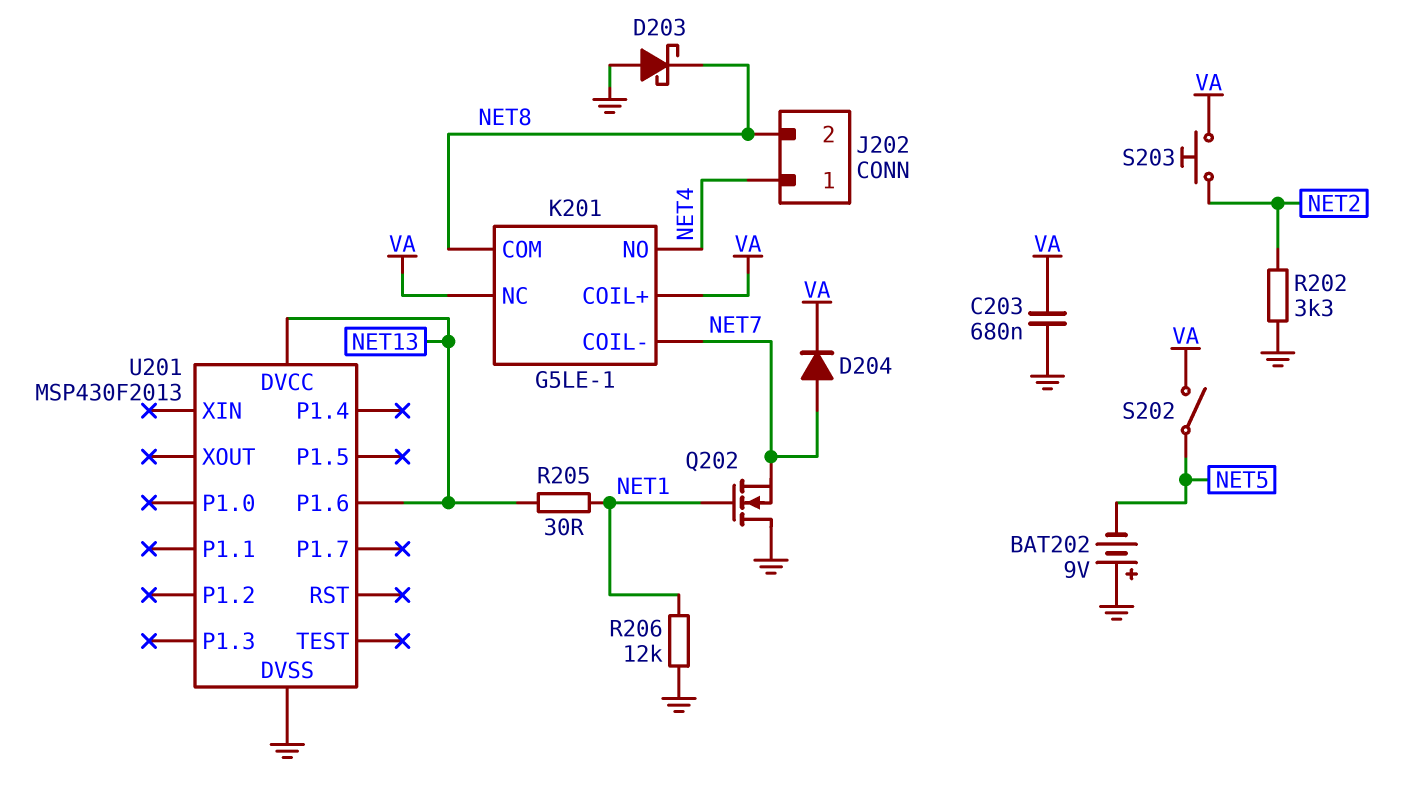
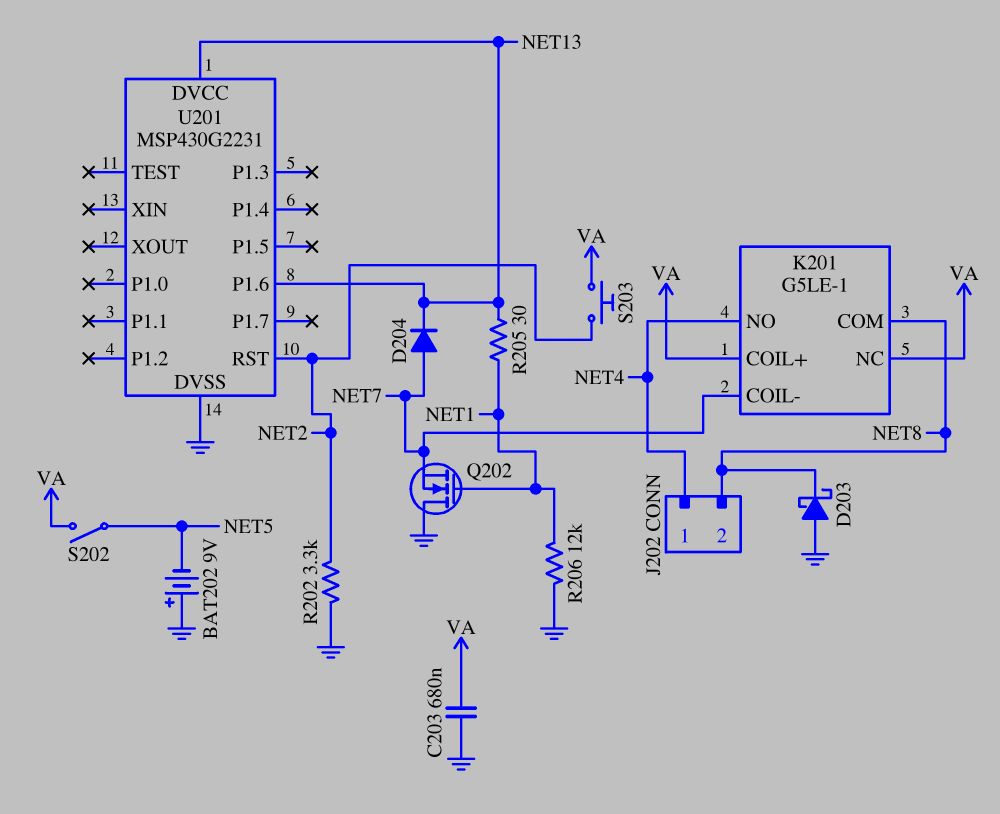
D204: diode (A NET7, K VA) -> diode (A NET7, K NET13)
U201: MSP430F2013 -> MSP430G2231
U201 pin RST: none -> NET2

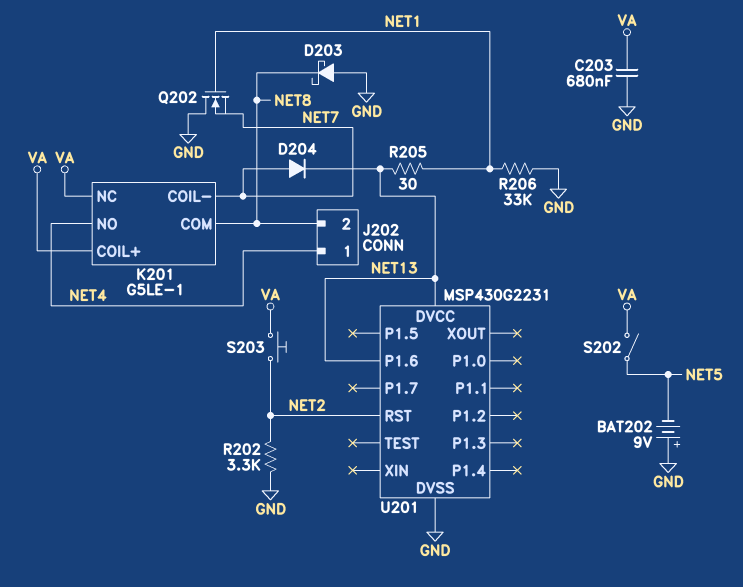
R206: 12k (GND, NET1) -> 33k (GND, NET1)

